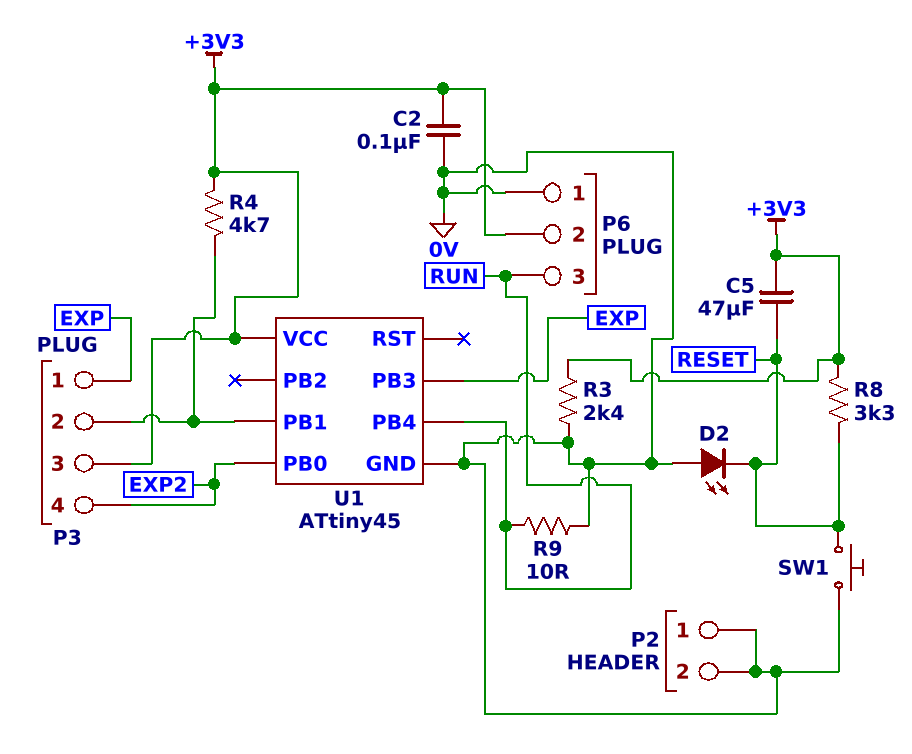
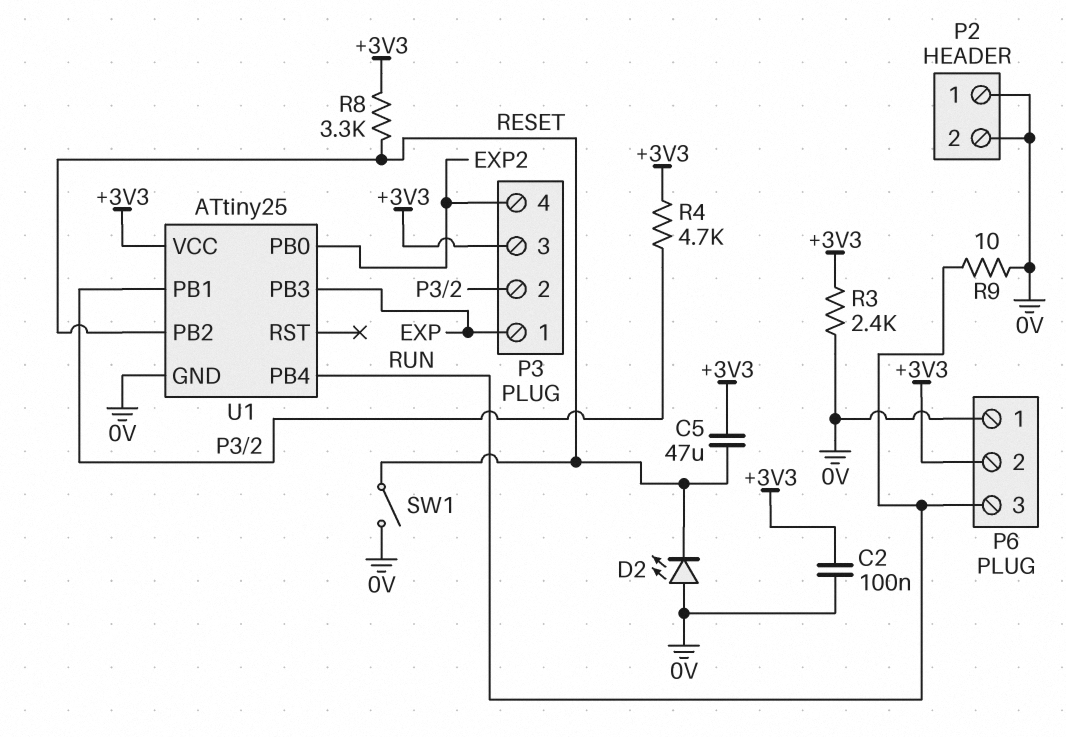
SW1: button (0V, RESET) -> switch (0V, RESET)
U1: ATtiny45 -> ATtiny25
U1 pin PB2: none -> RESET

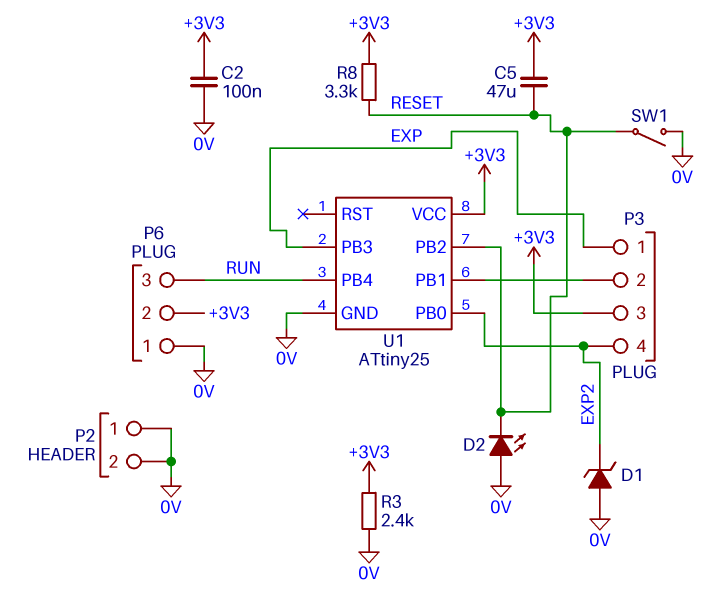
D1: none -> zener (A 0V, K EXP2)
R4: 4.7k (+3V3, P3/2) -> none
R9: 10 (0V, RUN) -> none

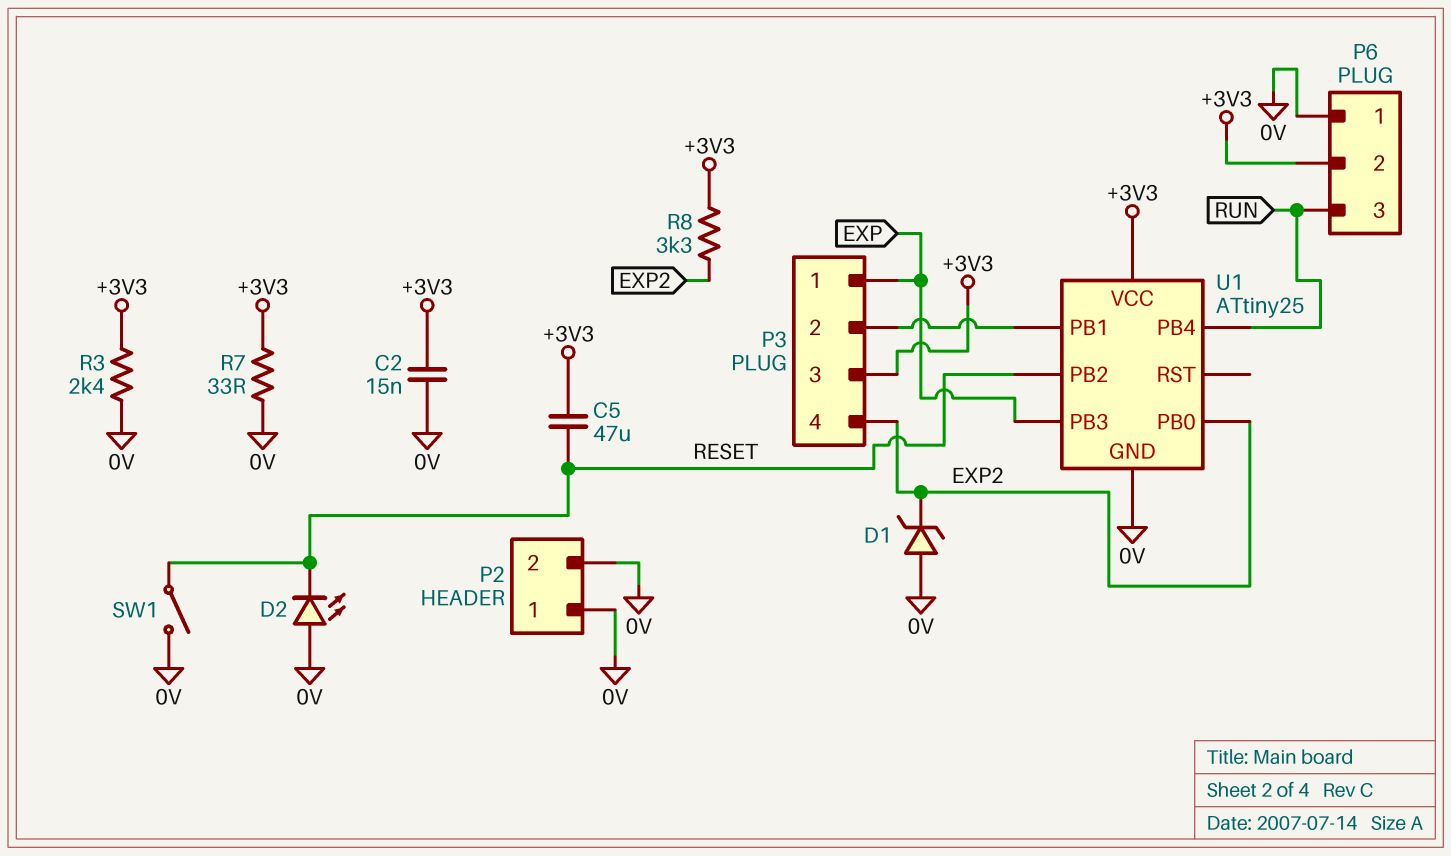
C2: 100nF (+3V3, 0V) -> 15nF (+3V3, 0V)
R7: none -> 33 (+3V3, 0V)
R8: 3.3k (+3V3, RESET) -> 3.3k (+3V3, EXP2)

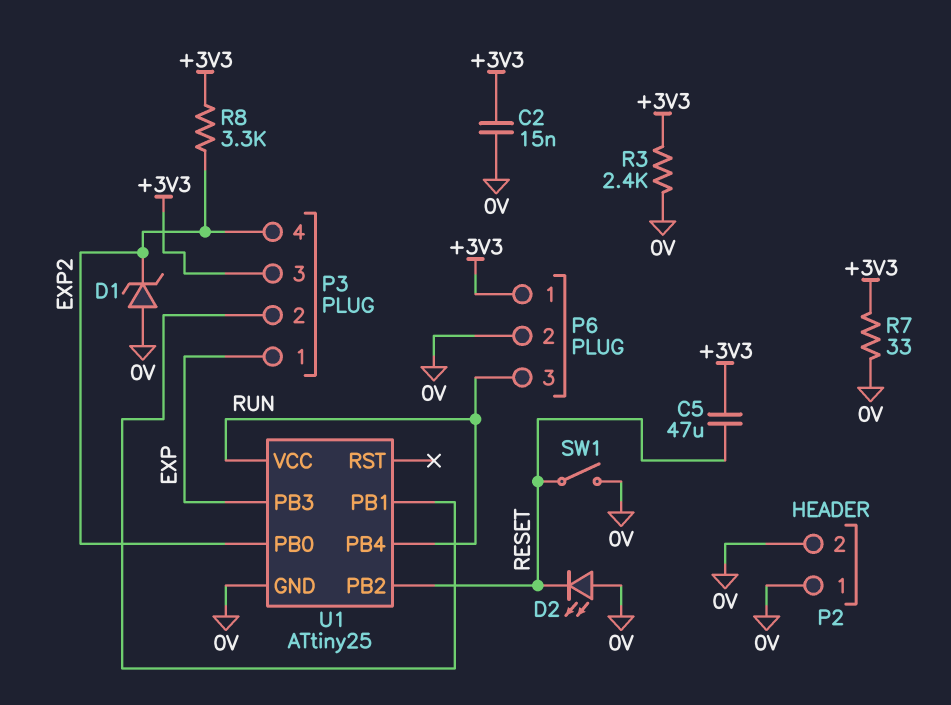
P6 pin 1: 0V -> +3V3
P6 pin 2: +3V3 -> 0V
U1 pin VCC: +3V3 -> RUN

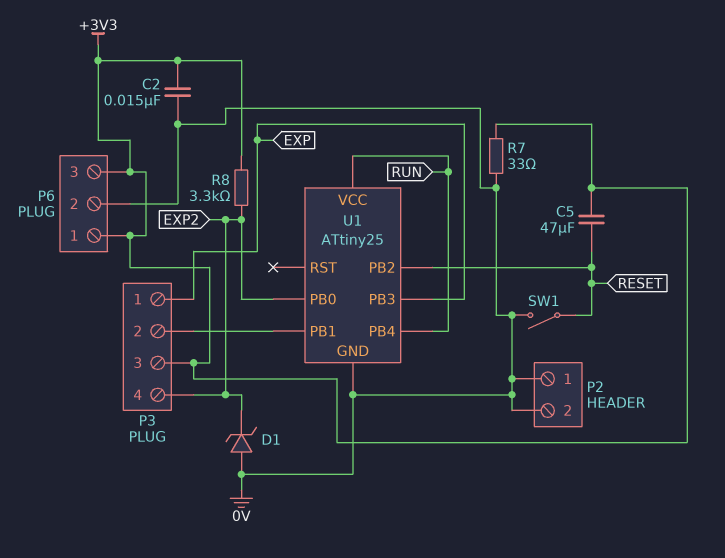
D2: LED (A 0V, K RESET) -> none
P6 pin 3: RUN -> +3V3
R3: 2.4k (+3V3, 0V) -> none

